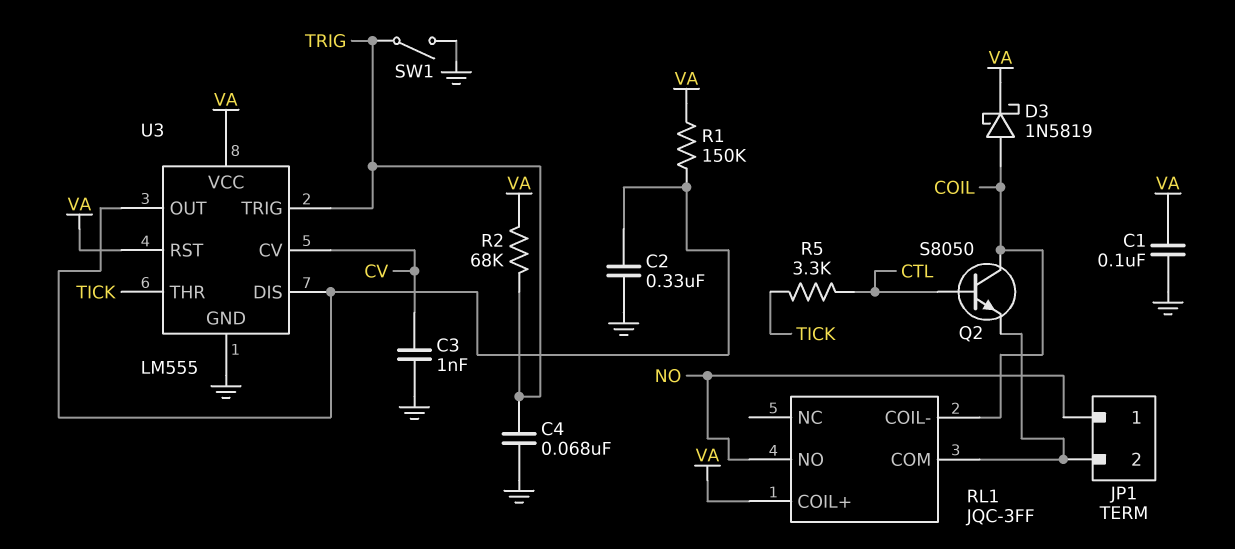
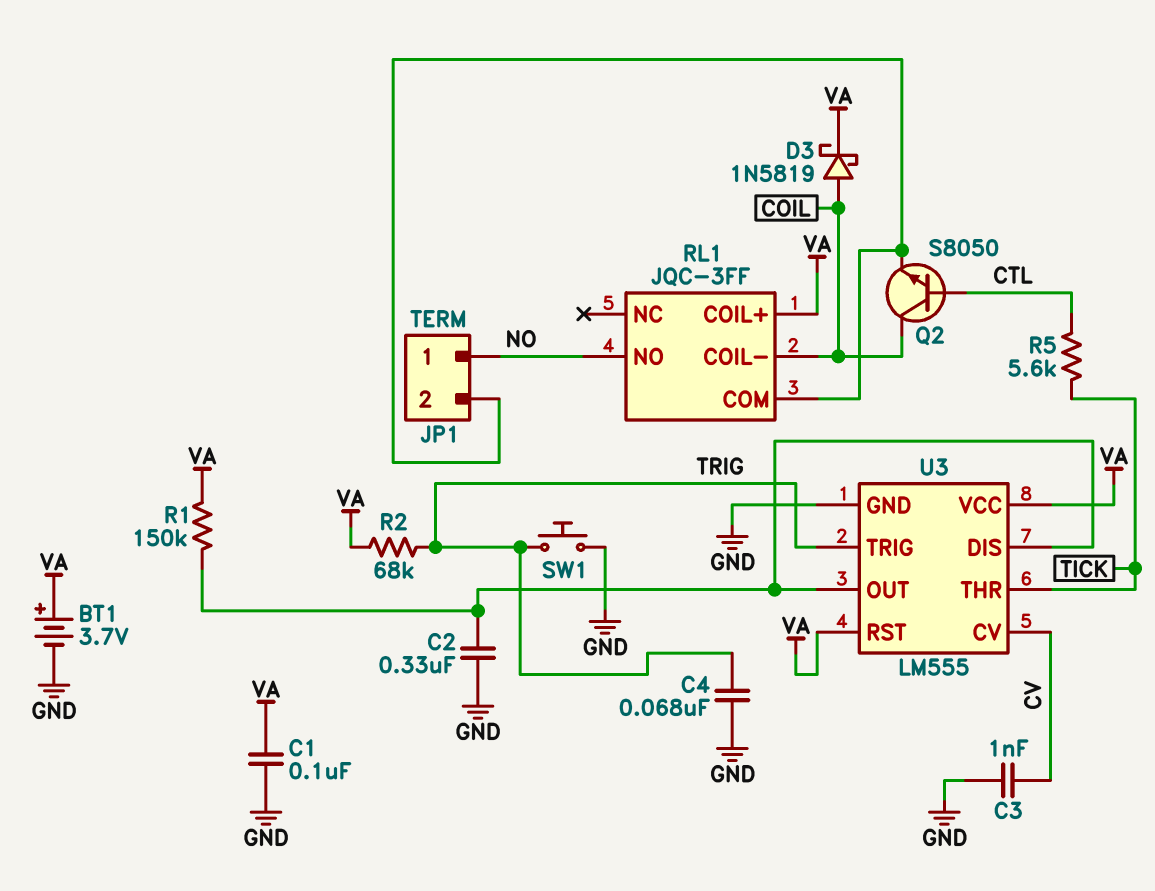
BT1: none -> 3.7V (plus VA, minus GND)
R5: 3.3k (CTL, TICK) -> 5.6k (CTL, TICK)
SW1: switch (GND, TRIG) -> button (GND, TRIG)

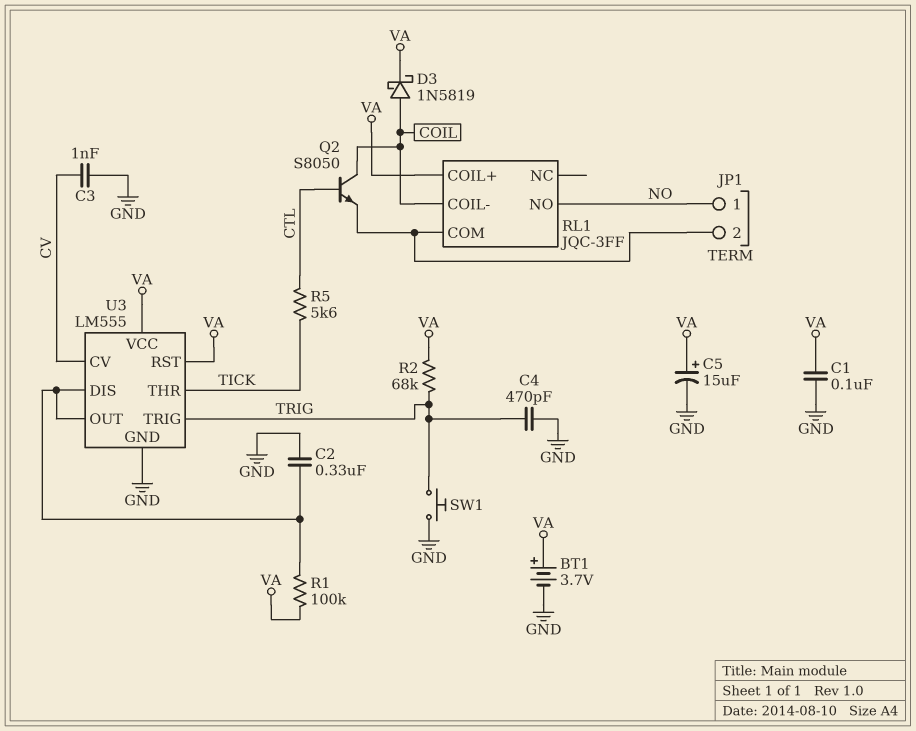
C4: 68nF (GND, TRIG) -> 470pF (GND, TRIG)
C5: none -> 15uF (plus VA, minus GND)
R1: 150k (U3/DIS, VA) -> 100k (U3/DIS, VA)

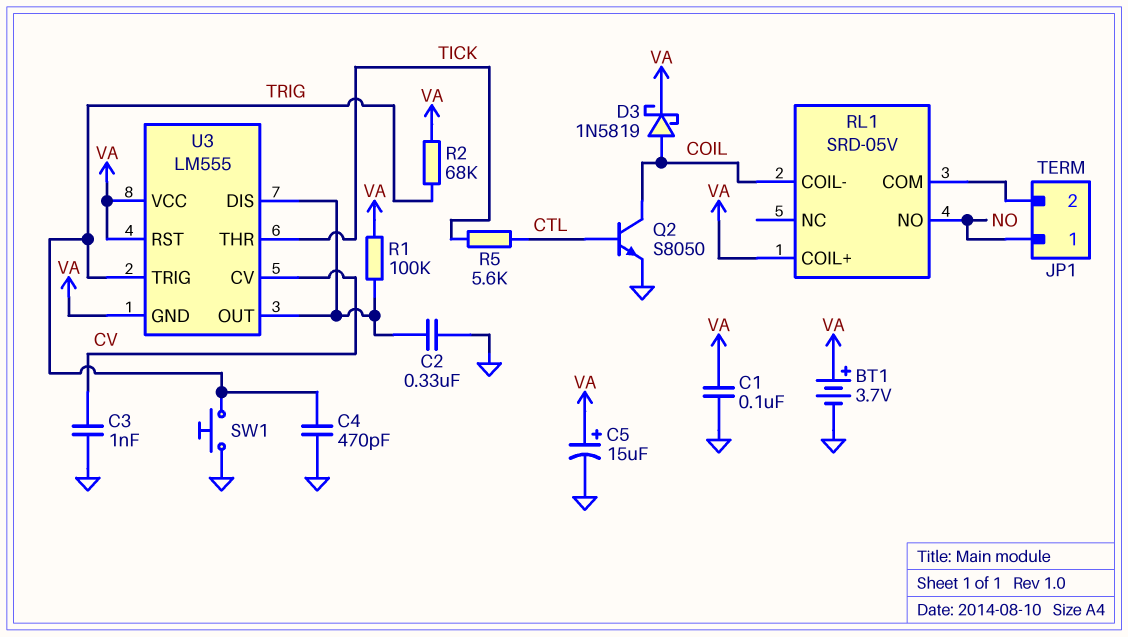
Q2: NPN S8050 (B CTL, C COIL, E JP1/2) -> NPN S8050 (B CTL, C COIL, E GND)
RL1: JQC-3FF -> SRD-05V
U3 pin GND: GND -> VA

